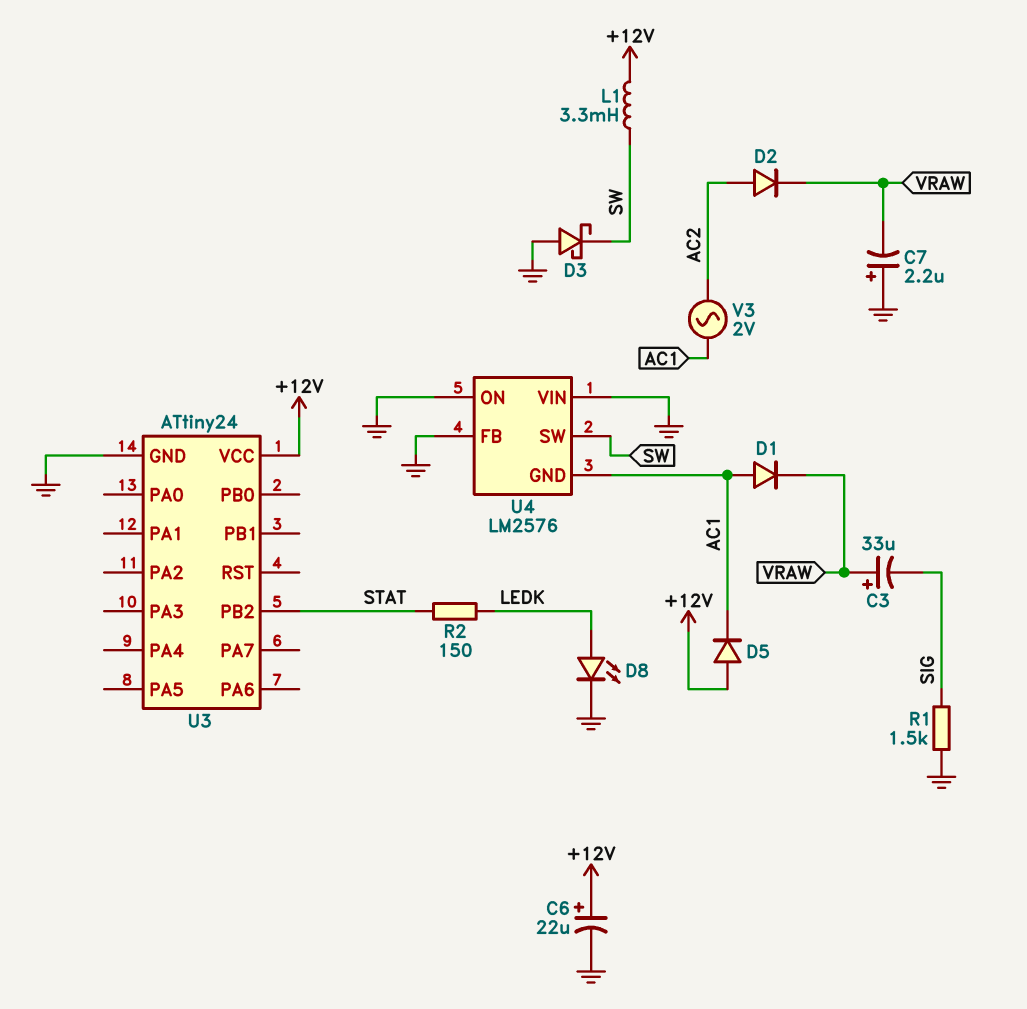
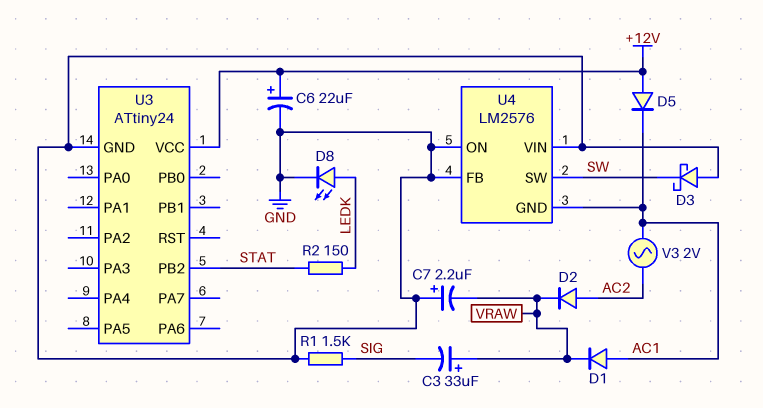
L1: 3.3mH (+12V, SW) -> none

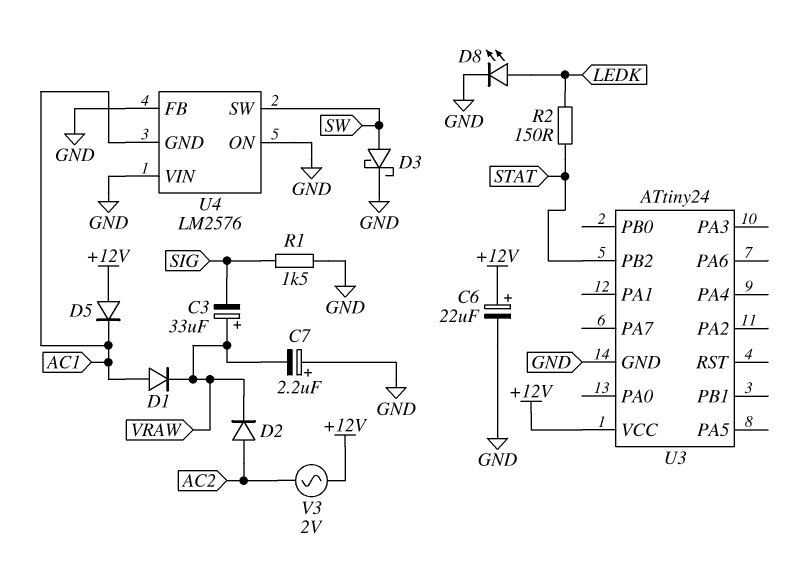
D3: schottky (A GND, K SW) -> schottky (A SW, K GND)
V3: AC 2V (AC1, AC2) -> AC 2V (+12V, AC2)

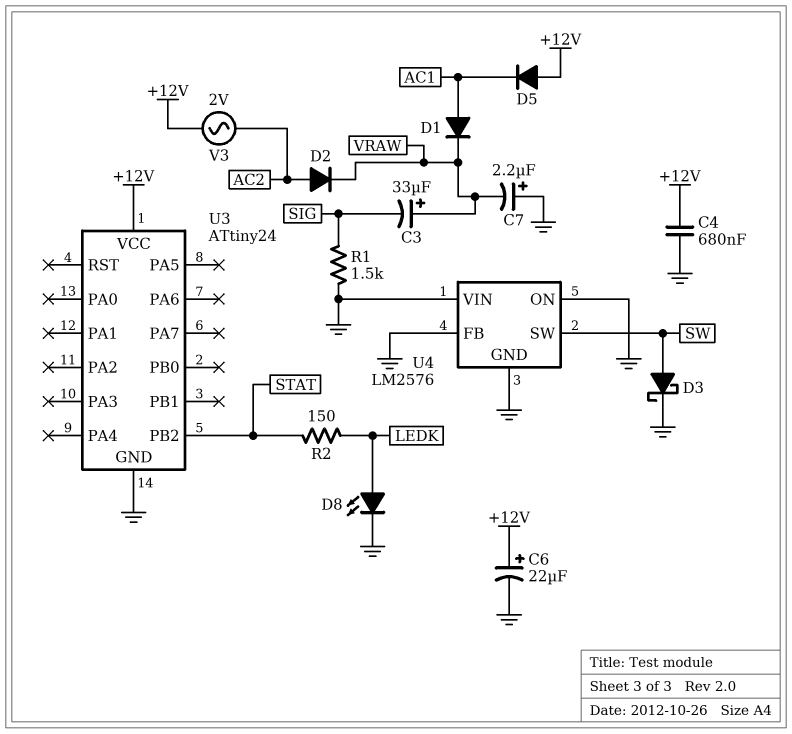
C4: none -> 680nF (+12V, GND)
U4 pin GND: AC1 -> GND

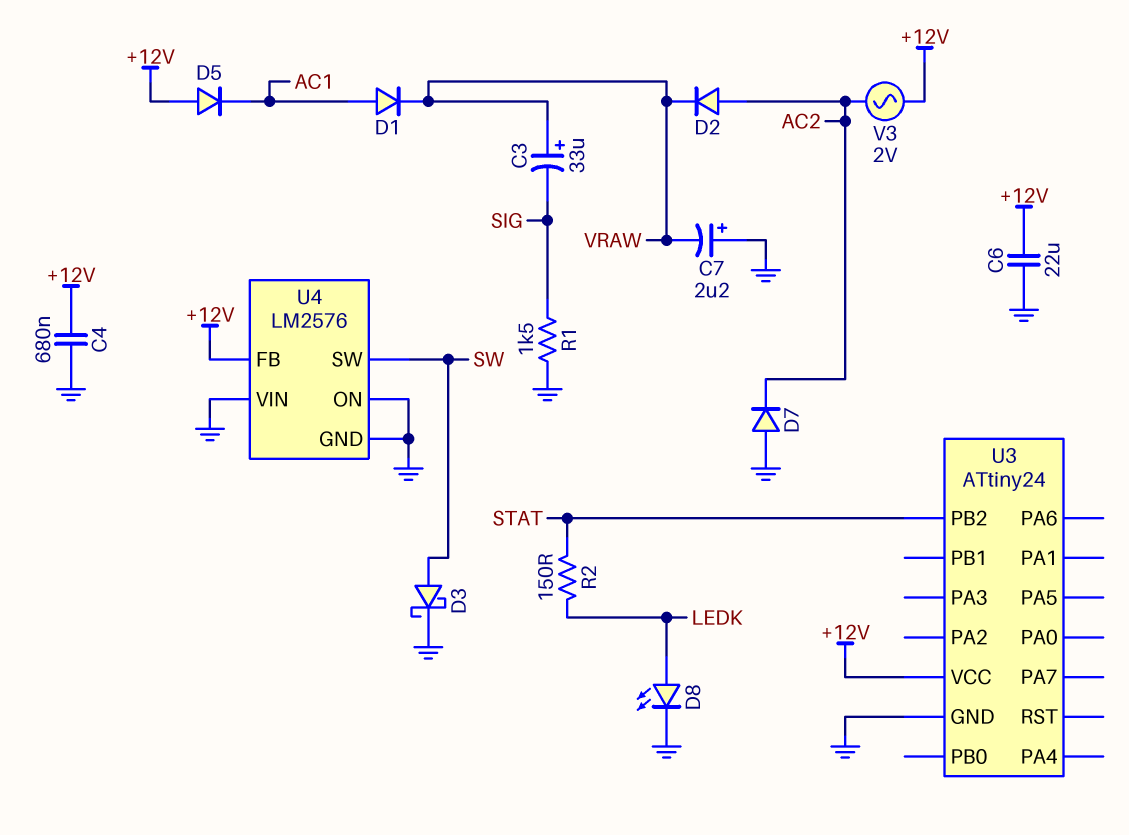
C6: 22uF (plus +12V, minus GND) -> 22uF (+12V, GND)
D7: none -> diode (A GND, K AC2)
U4 pin FB: GND -> +12V

